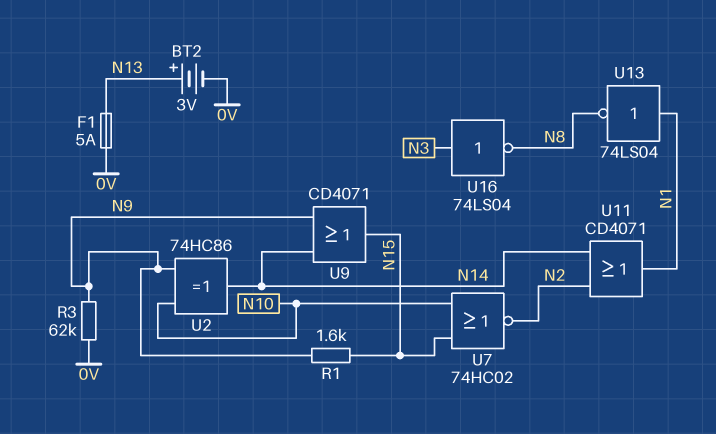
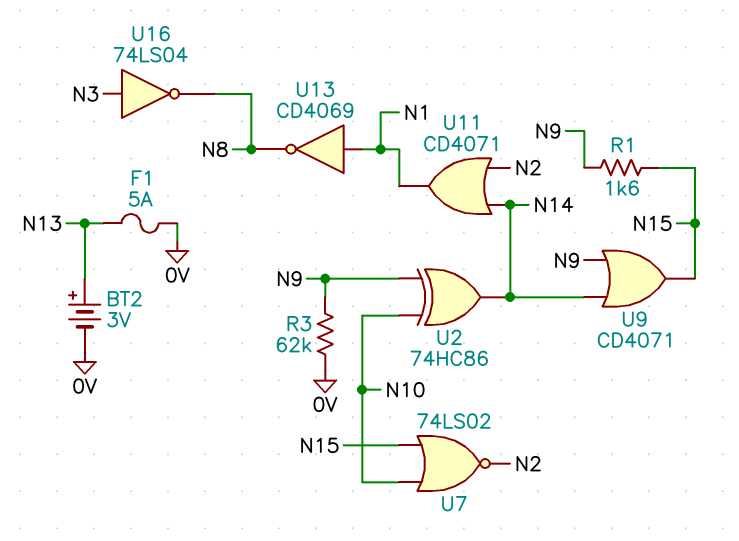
U7: NOR 74HC02 (in N10, in N15, out N2) -> NOR 74LS02 (in N10, in N15, out N2)
U13: NOT 74LS04 (in N1, out N8) -> NOT CD4069 (in N1, out N8)

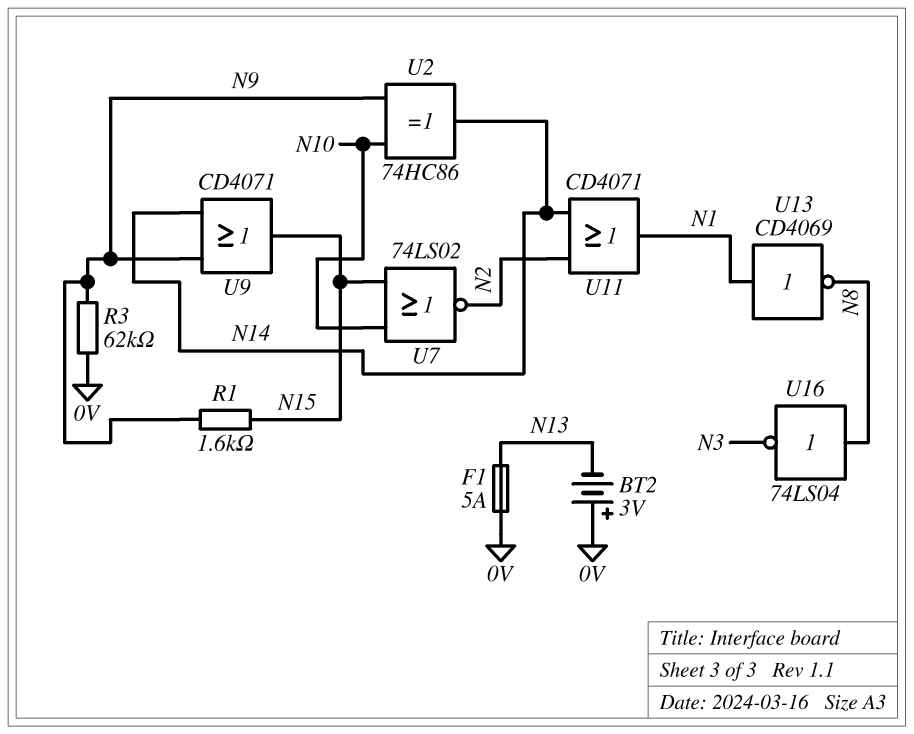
BT2: 3V (plus N13, minus 0V) -> 3V (plus 0V, minus N13)
U16: NOT 74LS04 (in N3, out N8) -> NOT 74LS04 (in N8, out N3)

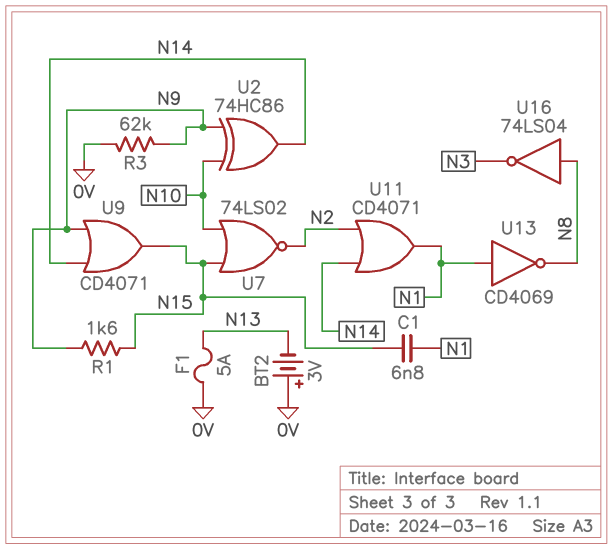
C1: none -> 6.8nF (N1, N15)

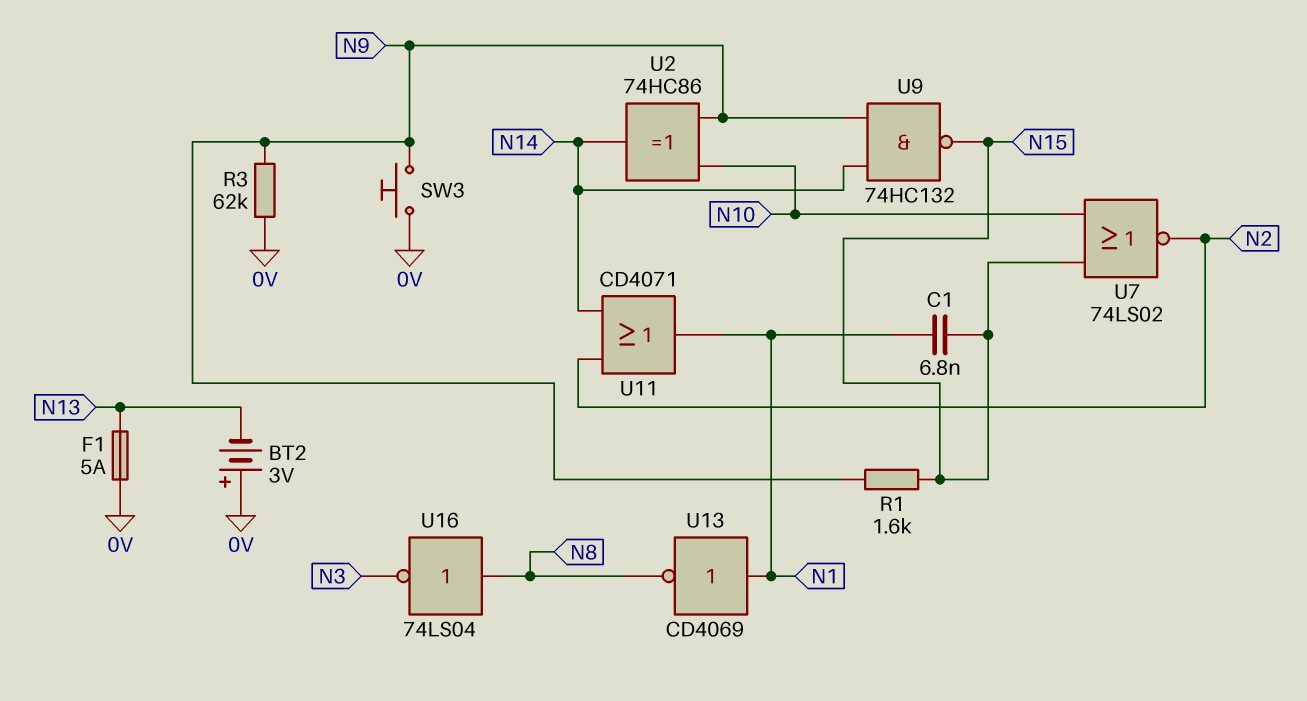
SW3: none -> button (0V, N9)
U9: OR CD4071 (in N9, in N14, out N15) -> NAND 74HC132 (in N9, in N14, out N15)

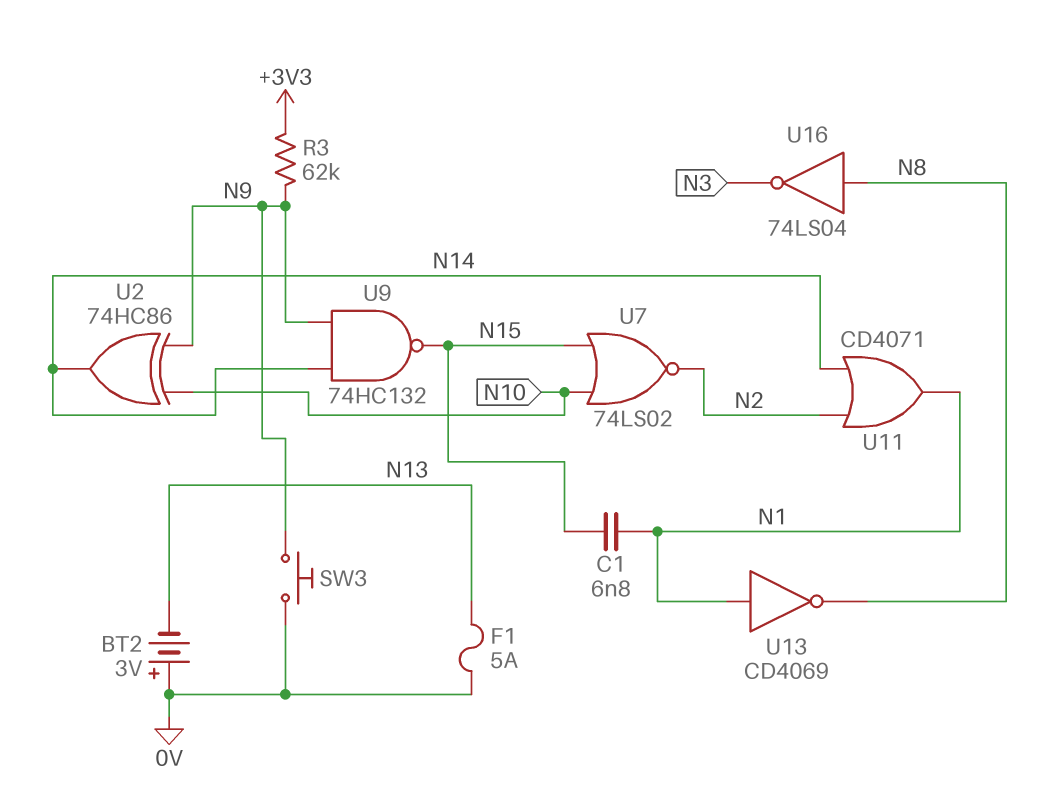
R1: 1.6k (N9, N15) -> none
R3: 62k (0V, N9) -> 62k (+3V3, N9)

